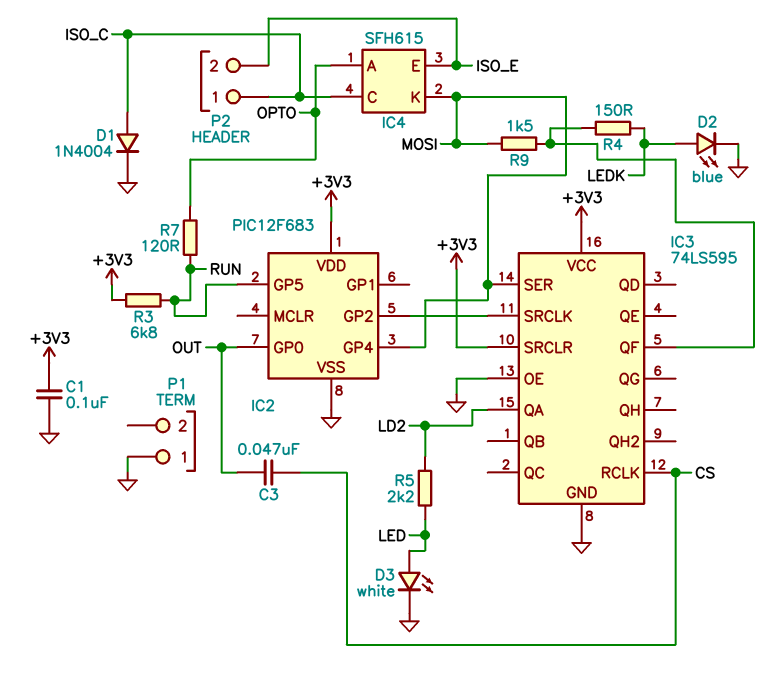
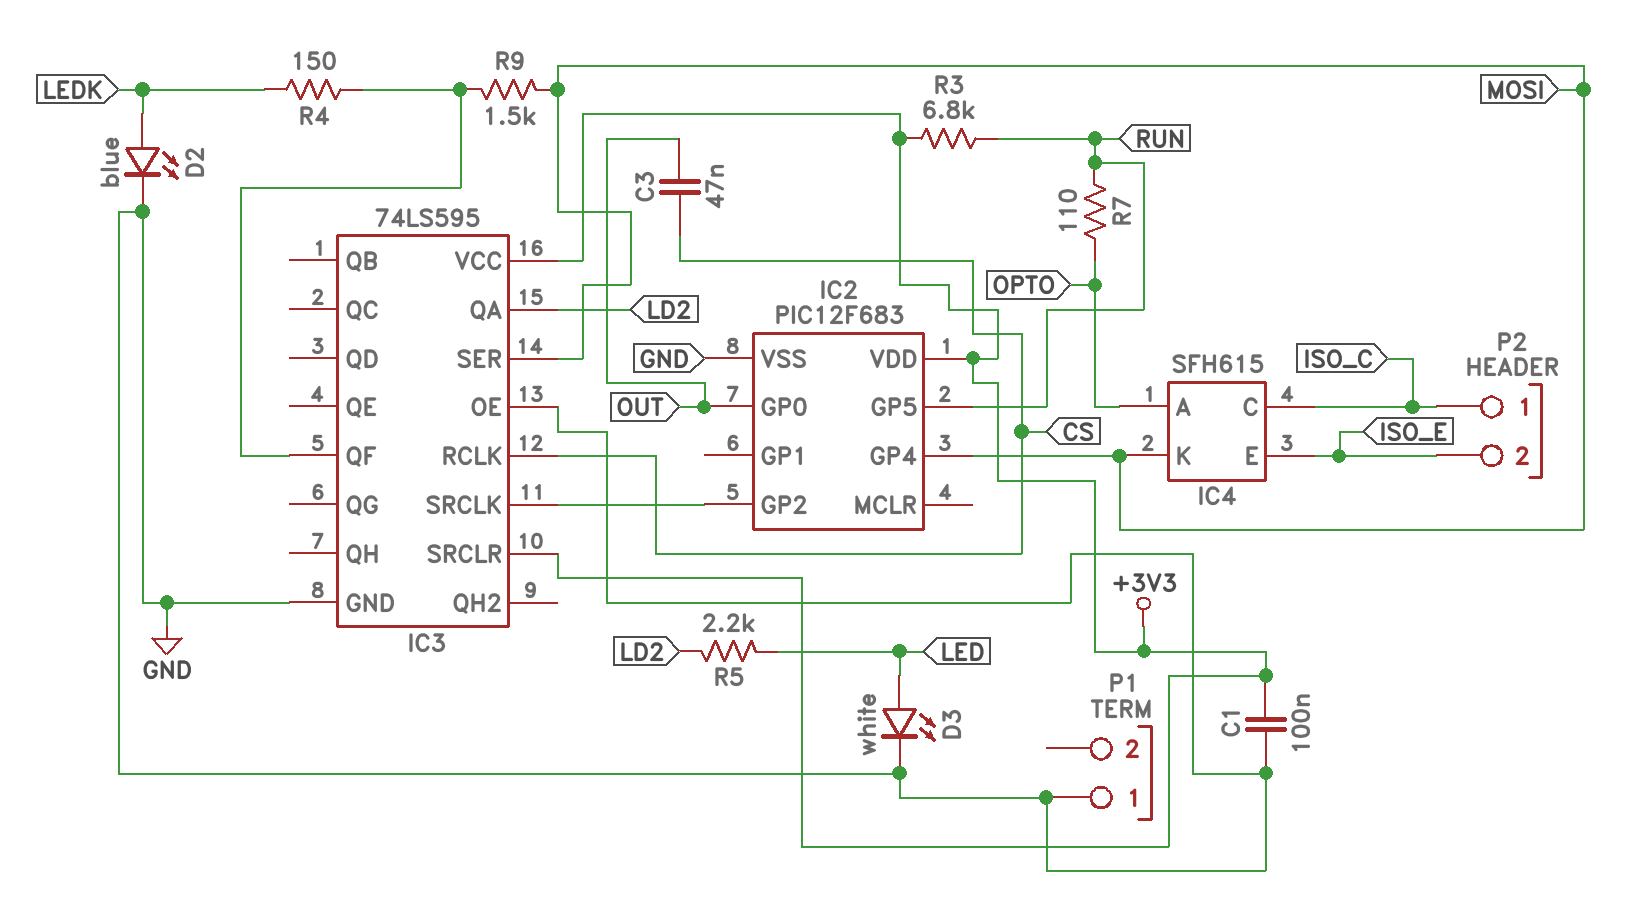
D1: diode 1N4004 (A ISO_C, K GND) -> none
R7: 120 (OPTO, RUN) -> 110 (OPTO, RUN)

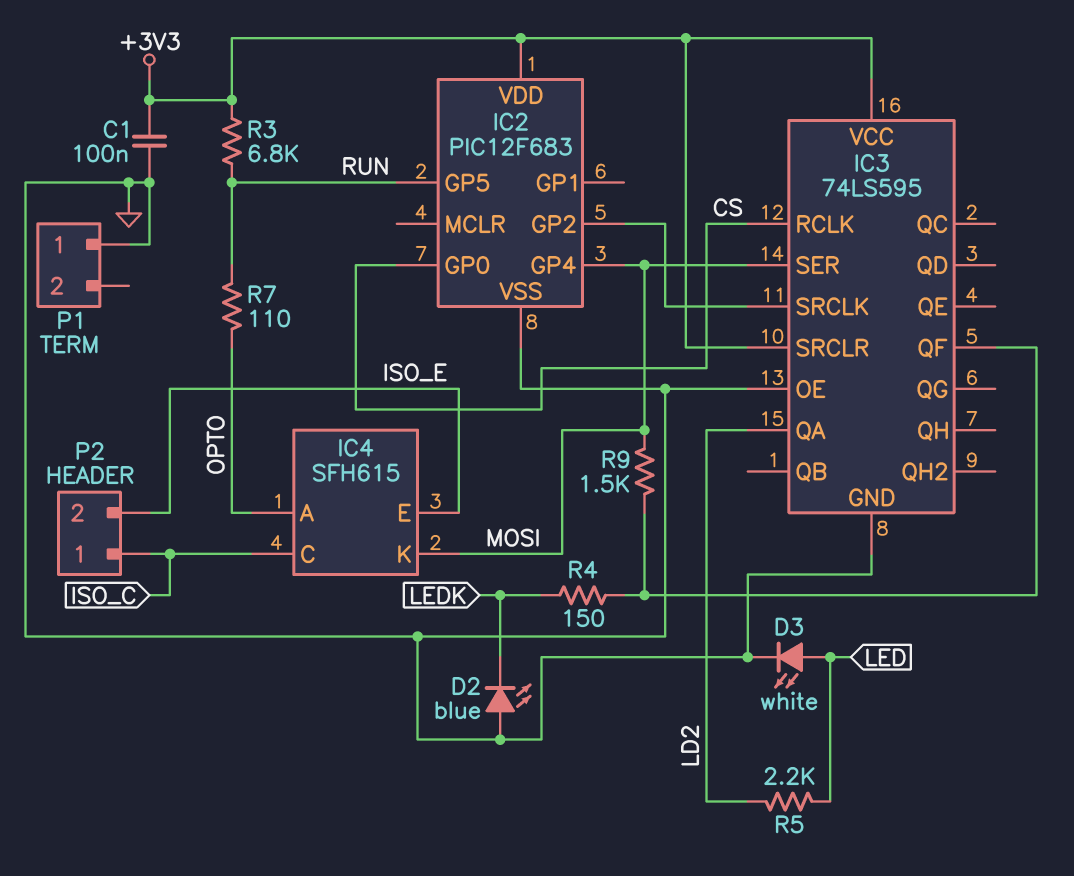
C3: 47nF (CS, OUT) -> none
D2: LED blue (A LEDK, K GND) -> LED blue (A GND, K LEDK)
IC2 pin GP0: OUT -> CS

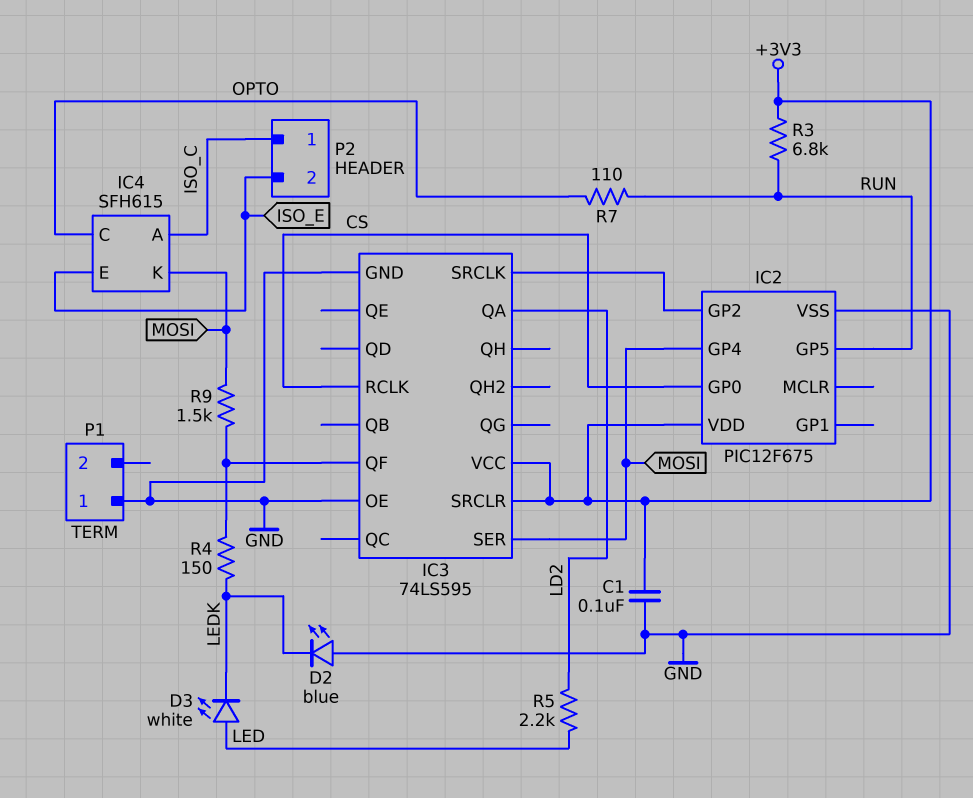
D3: LED white (A LED, K GND) -> LED white (A LED, K LEDK)
IC2: PIC12F683 -> PIC12F675
IC4 pin A: OPTO -> ISO_C
IC4 pin C: ISO_C -> OPTO

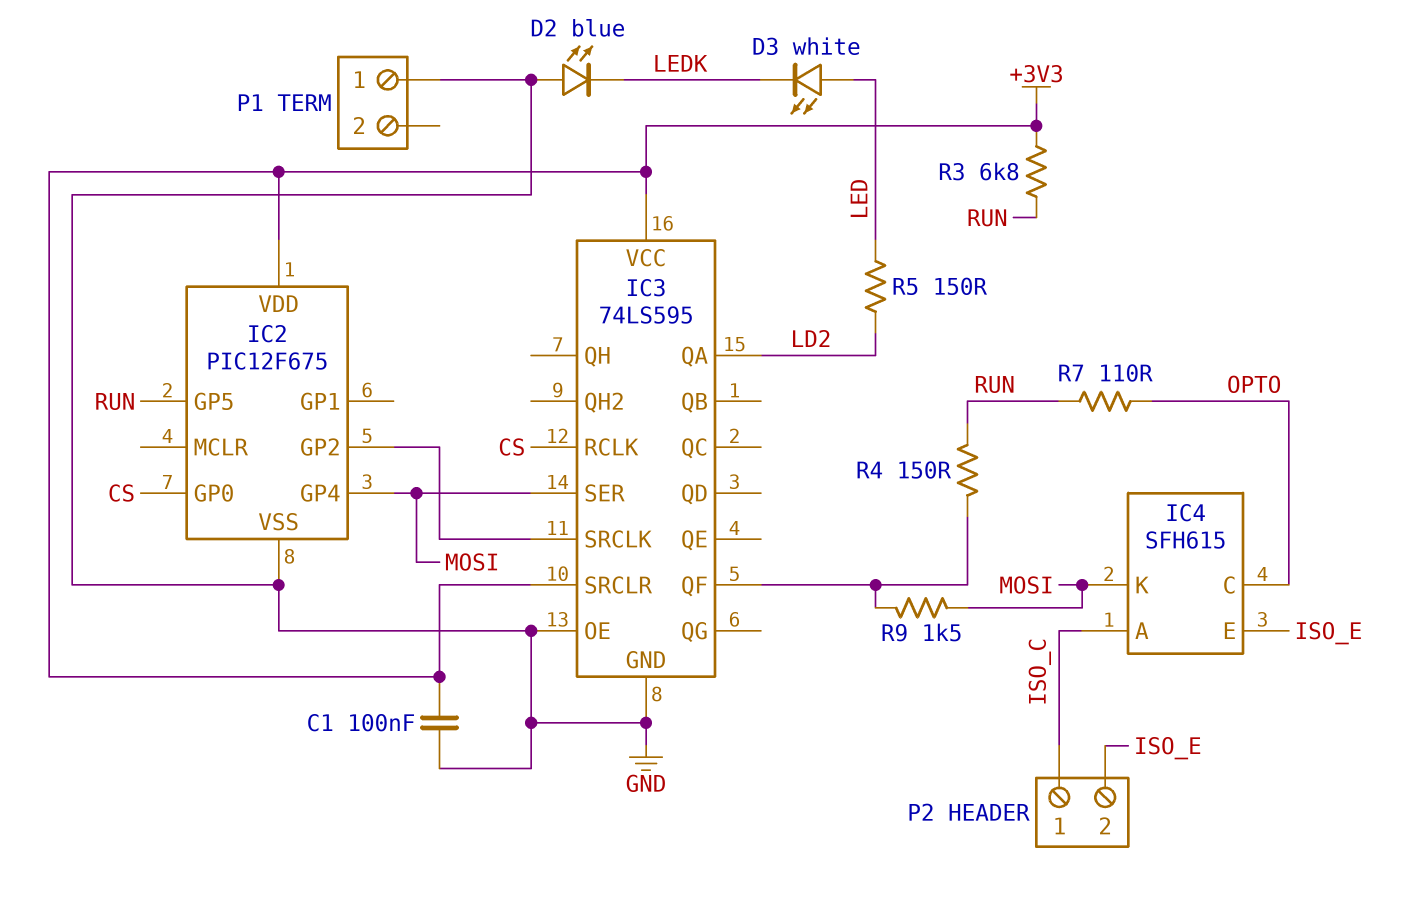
R4: 150 (IC3/QF, LEDK) -> 150 (IC3/QF, RUN)
R5: 2.2k (LD2, LED) -> 150 (LD2, LED)

